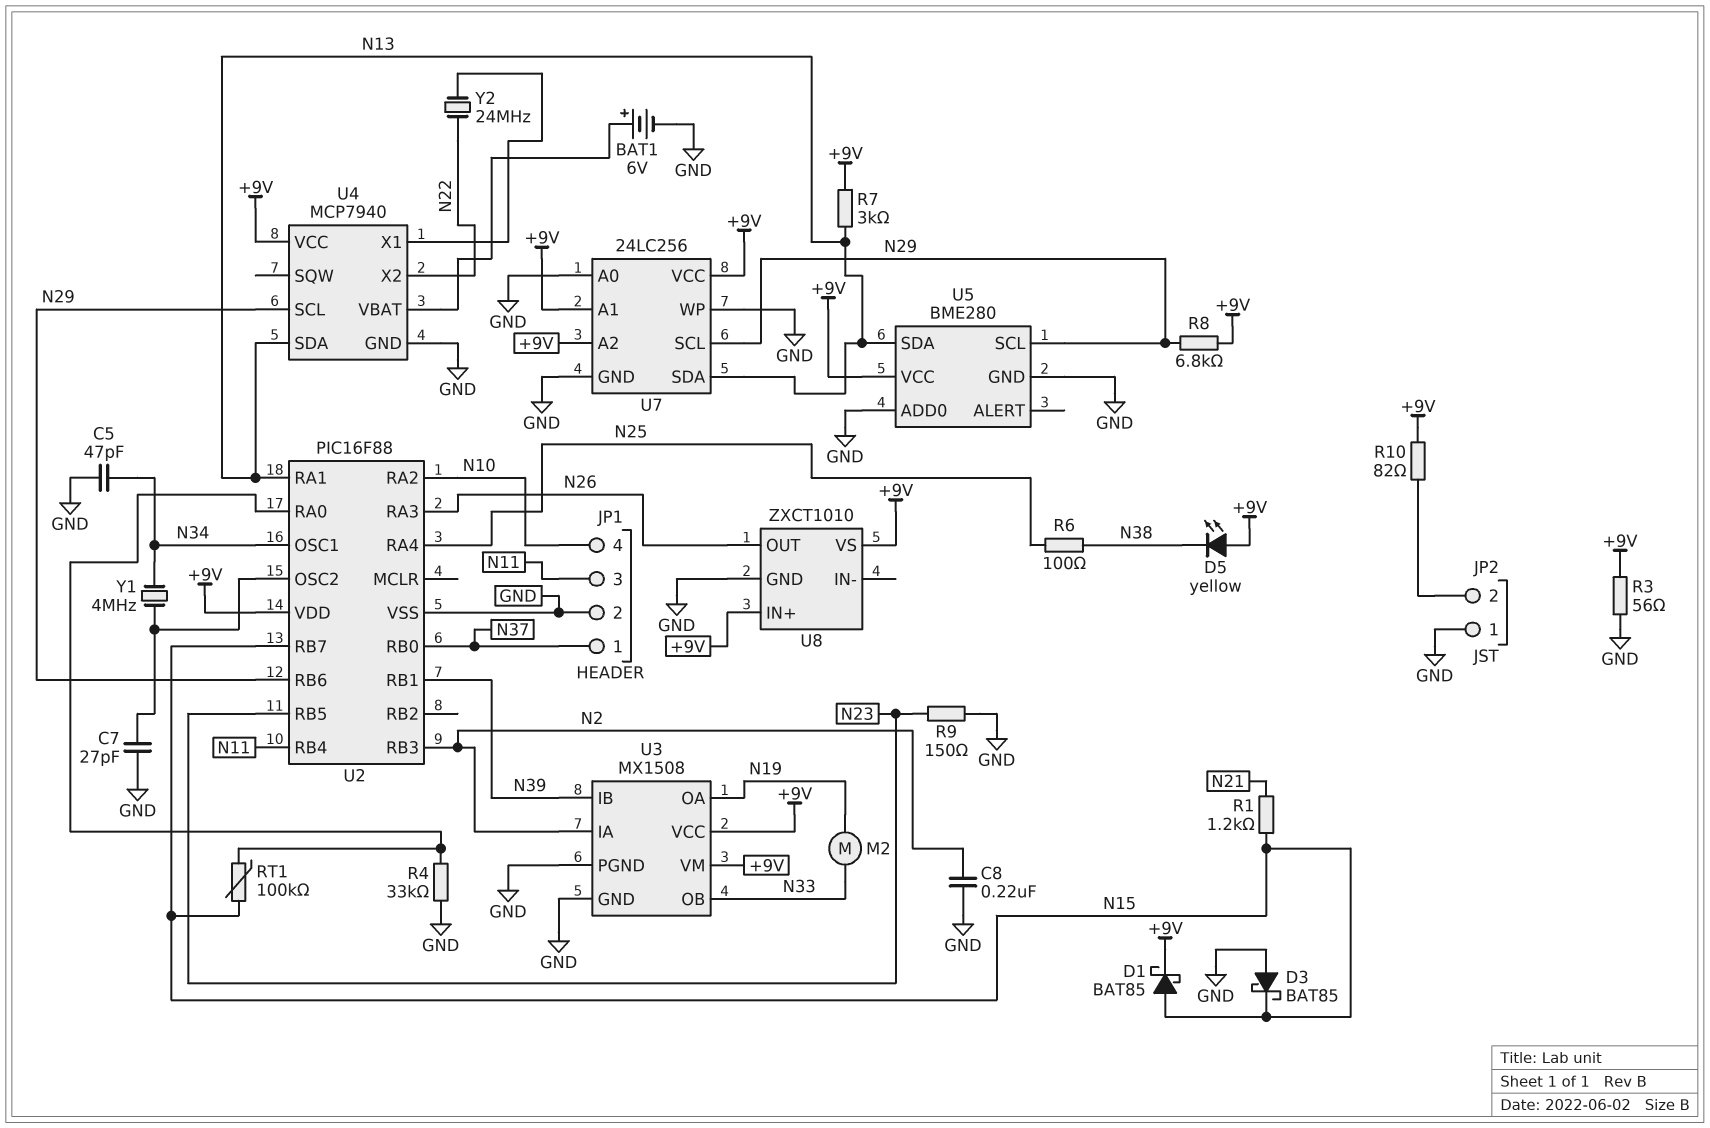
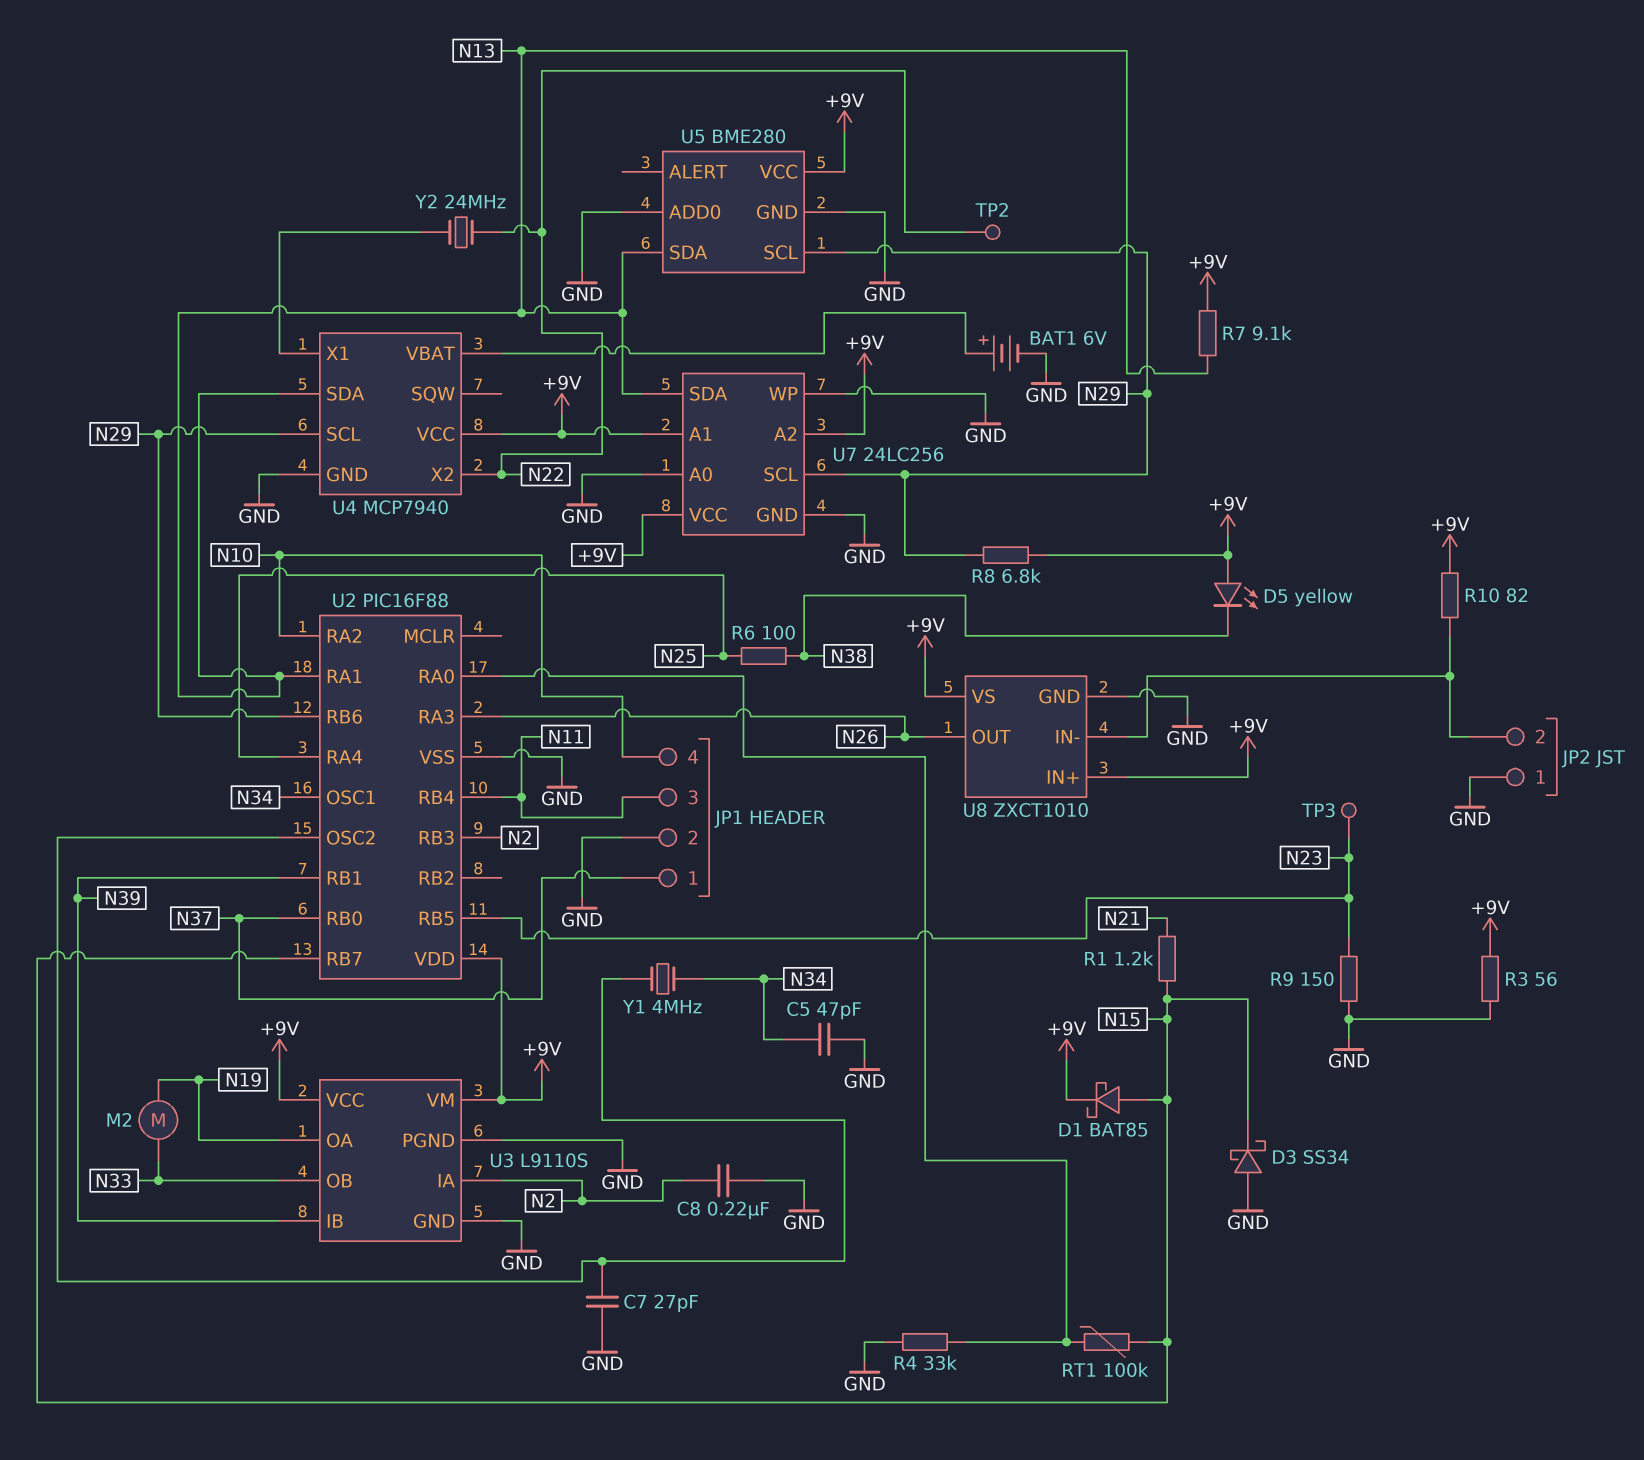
D3: schottky BAT85 (A GND, K N15) -> schottky SS34 (A GND, K N15)
R7: 3k (+9V, N13) -> 9.1k (+9V, N13)
TP2: none -> test point (N22)
TP3: none -> test point (N23)
U3: MX1508 -> L9110S
U8 pin IN-: none -> JP2/2

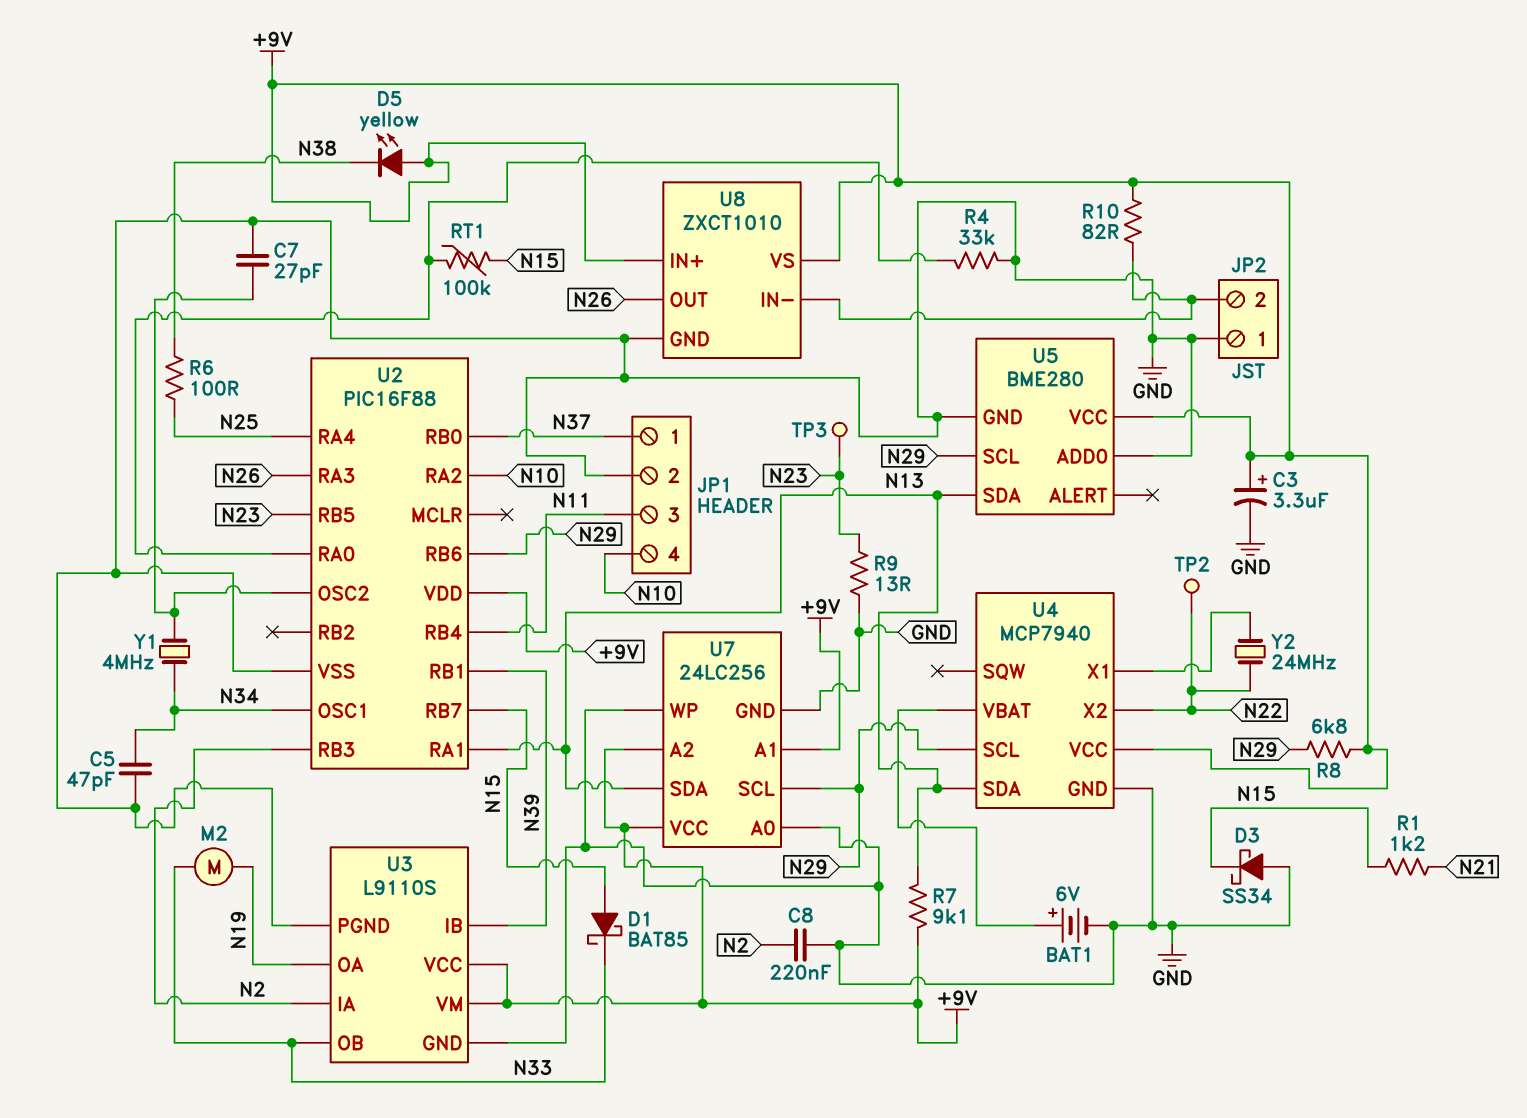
C3: none -> 3.3uF (plus +9V, minus GND)
D1: schottky BAT85 (A N15, K +9V) -> schottky BAT85 (A N15, K N33)
R3: 56 (+9V, GND) -> none
R9: 150 (GND, N23) -> 13 (GND, N23)

